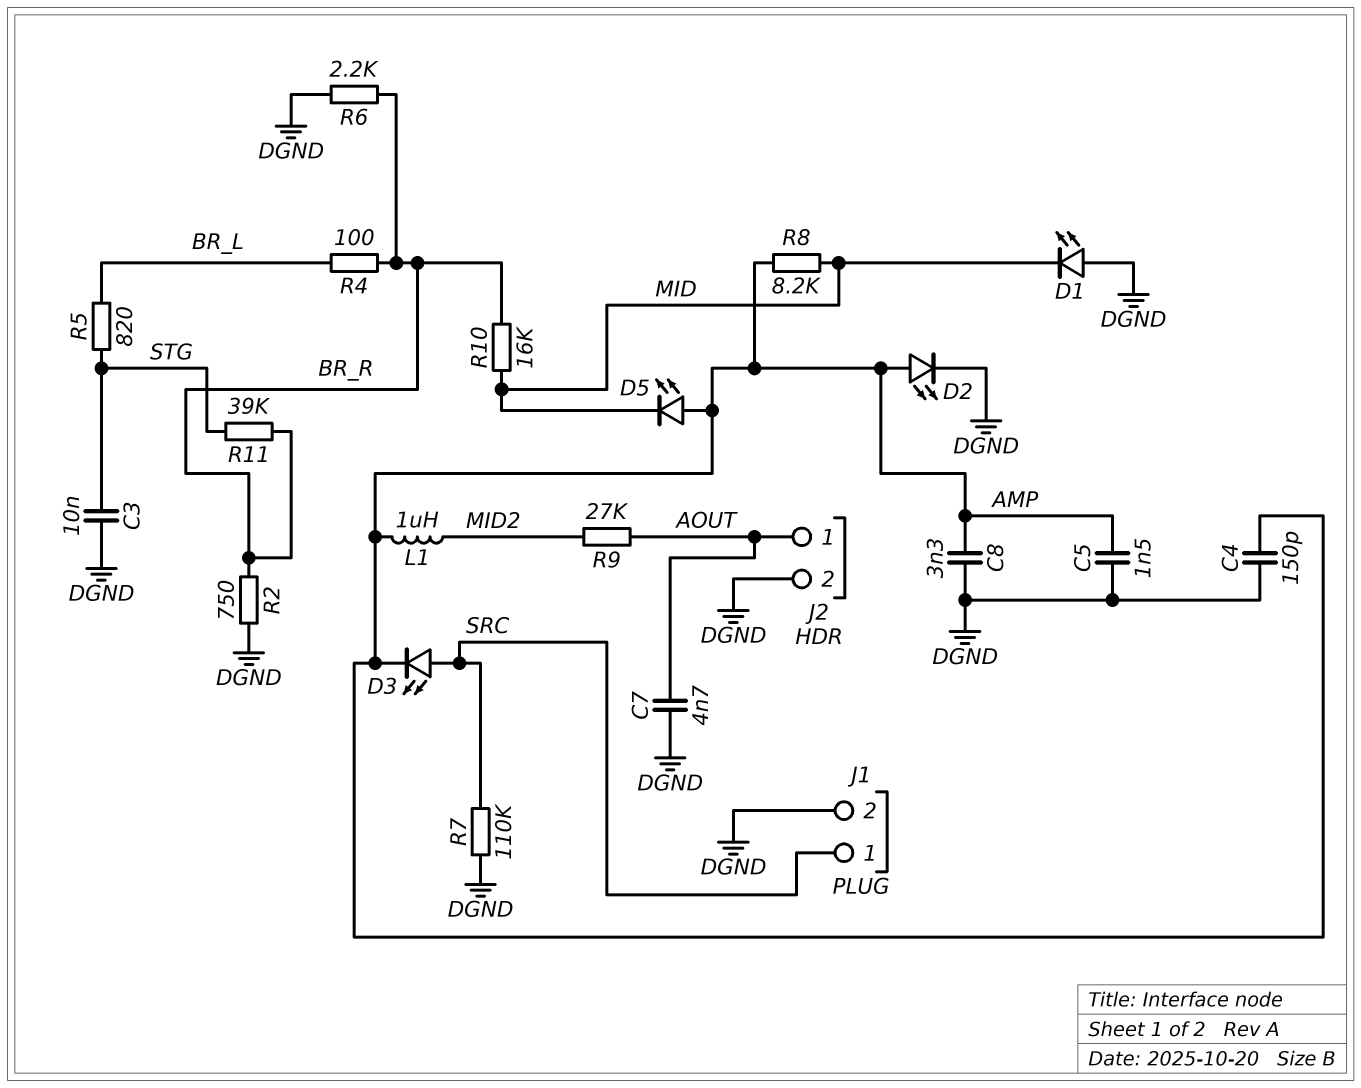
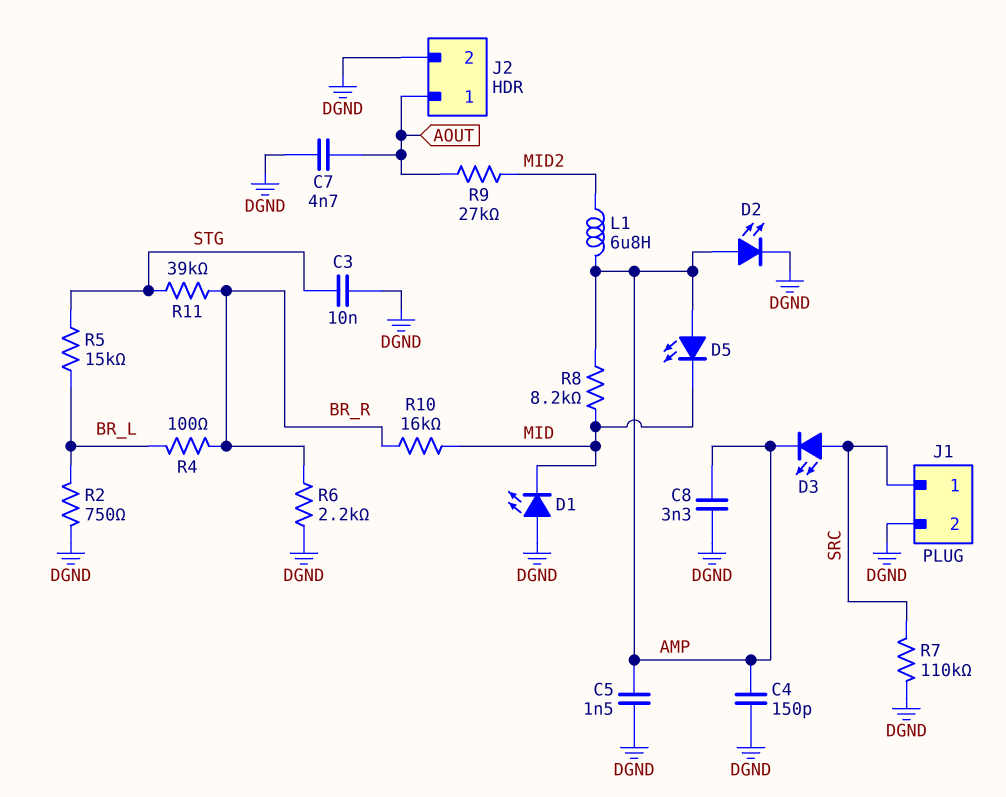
L1: 1uH (AMP, MID2) -> 6.8uH (AMP, MID2)
R2: 750 (BR_R, DGND) -> 750 (BR_L, DGND)
R5: 820 (BR_L, STG) -> 15k (BR_L, STG)

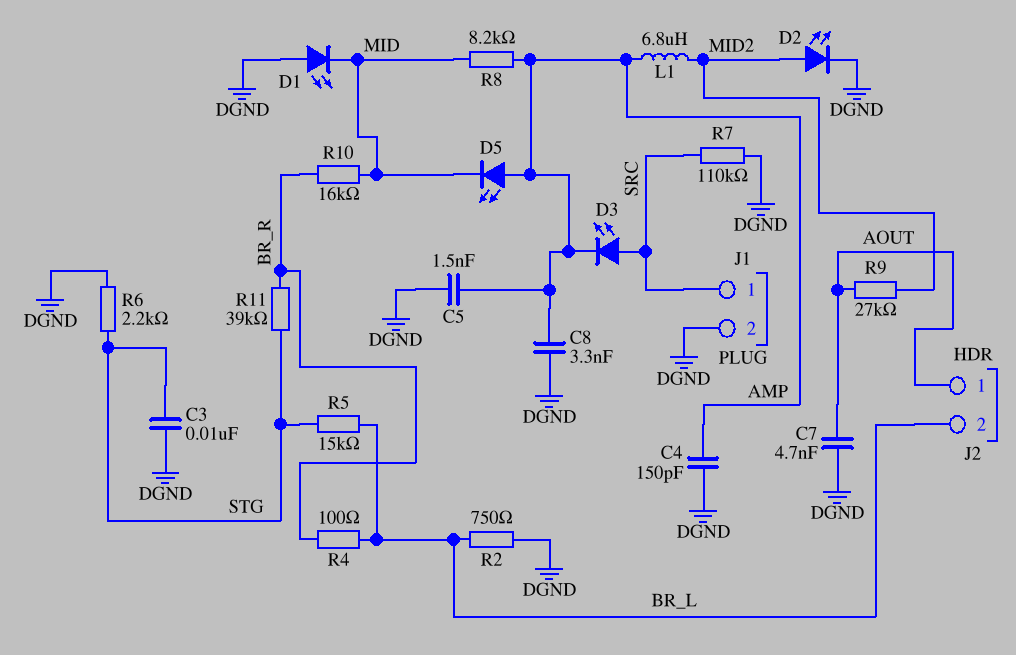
D2: LED (A AMP, K DGND) -> LED (A MID2, K DGND)
J2 pin 2: DGND -> BR_L
R6: 2.2k (BR_R, DGND) -> 2.2k (DGND, STG)

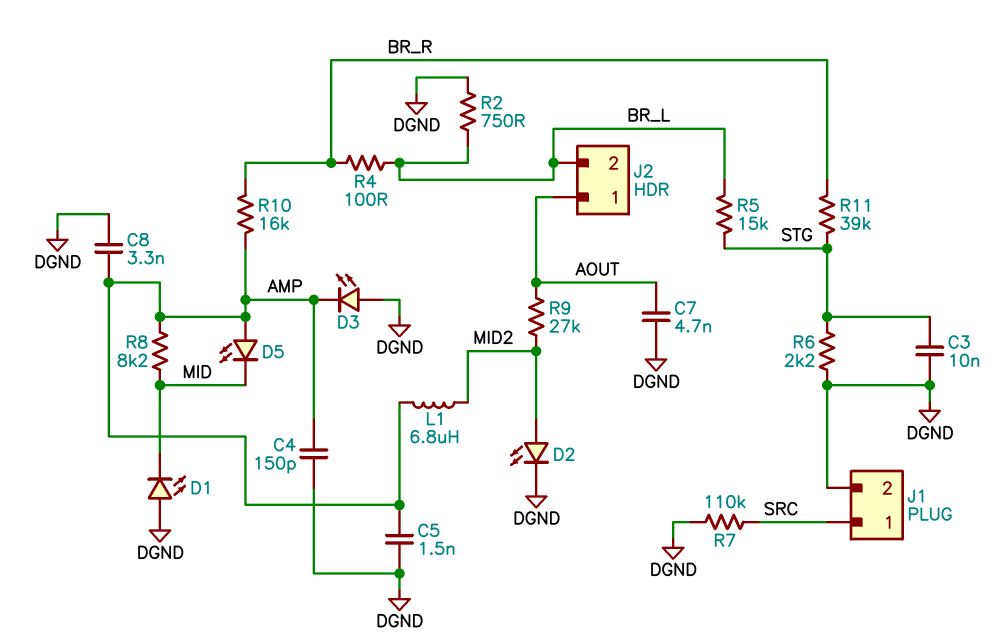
D3: LED (A SRC, K AMP) -> LED (A DGND, K AMP)
R10: 16k (BR_R, MID) -> 16k (AMP, BR_R)

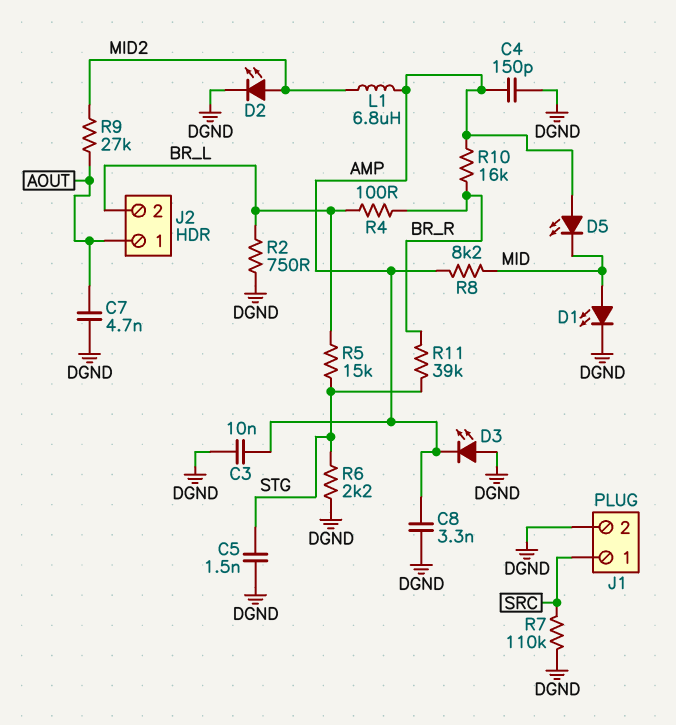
C3: 10nF (DGND, STG) -> 10nF (AMP, DGND)
C5: 1.5nF (AMP, DGND) -> 1.5nF (DGND, STG)
D1: LED (A DGND, K MID) -> LED (A MID, K DGND)

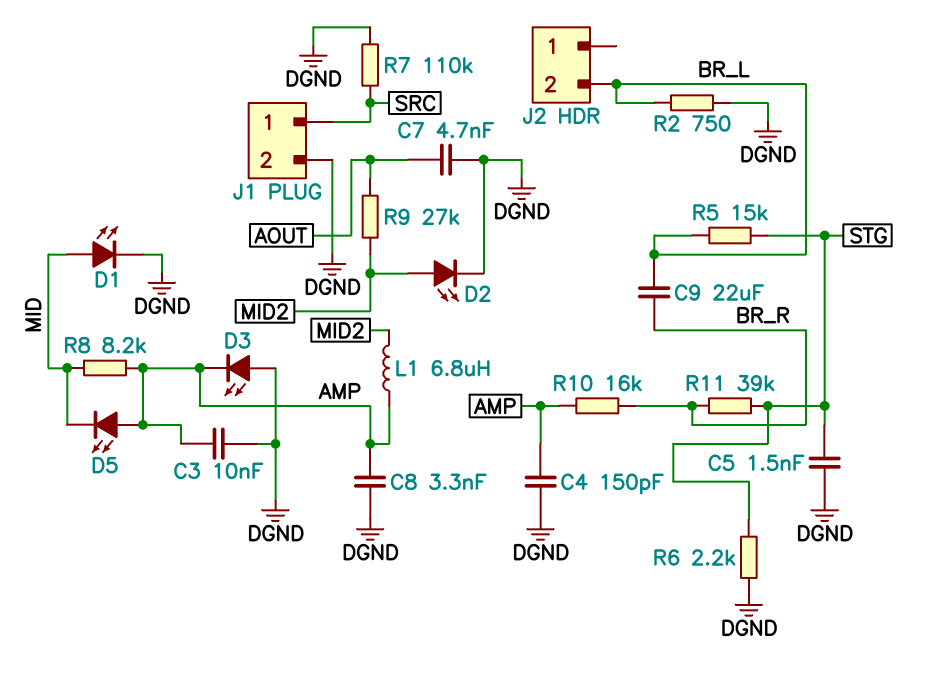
C9: none -> 22uF (BR_L, BR_R)
J2 pin 1: AOUT -> none
R4: 100 (BR_L, BR_R) -> none

